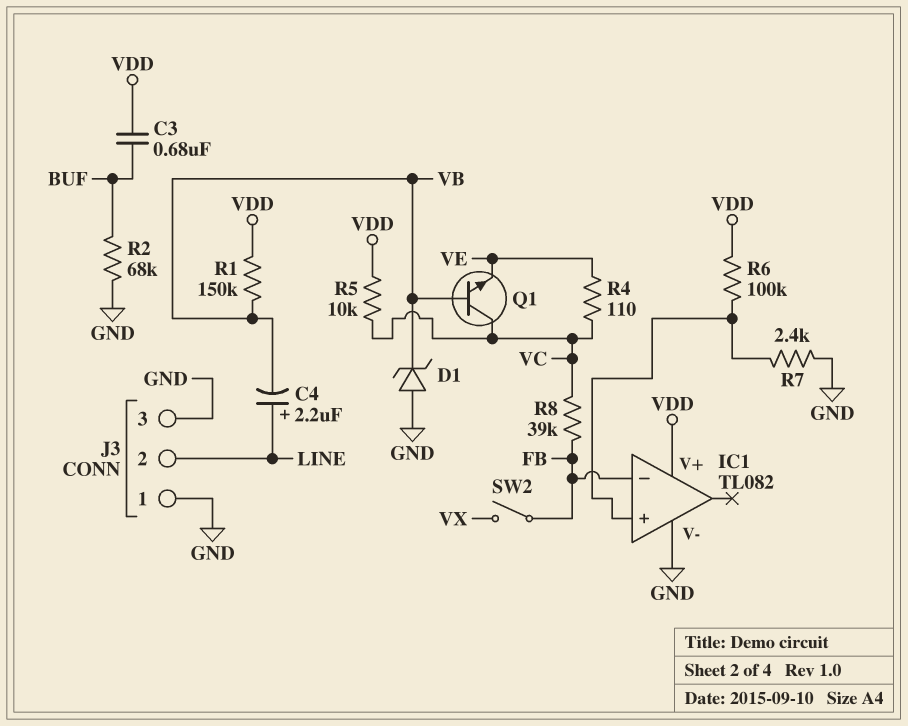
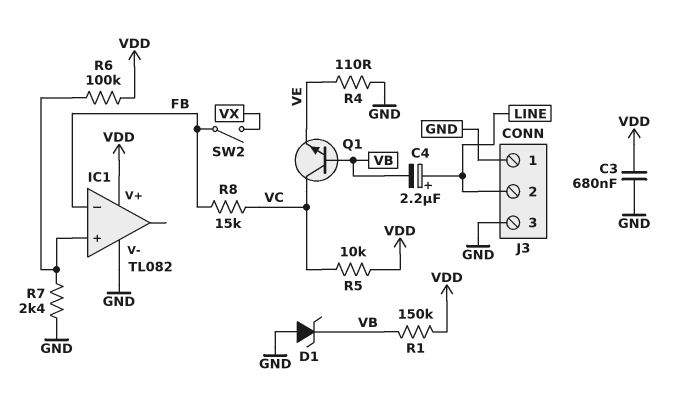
C3: 680nF (BUF, VDD) -> 680nF (GND, VDD)
R2: 68k (BUF, GND) -> none
R4: 110 (VC, VE) -> 110 (GND, VE)
R8: 39k (FB, VC) -> 15k (FB, VC)

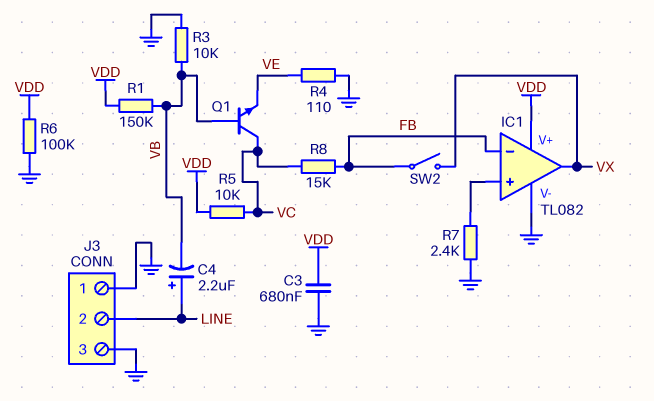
D1: zener (A GND, K VB) -> none
IC1 pin out: none -> VX
R3: none -> 10k (GND, VB)
R6: 100k (IC1/in+, VDD) -> 100k (GND, VDD)

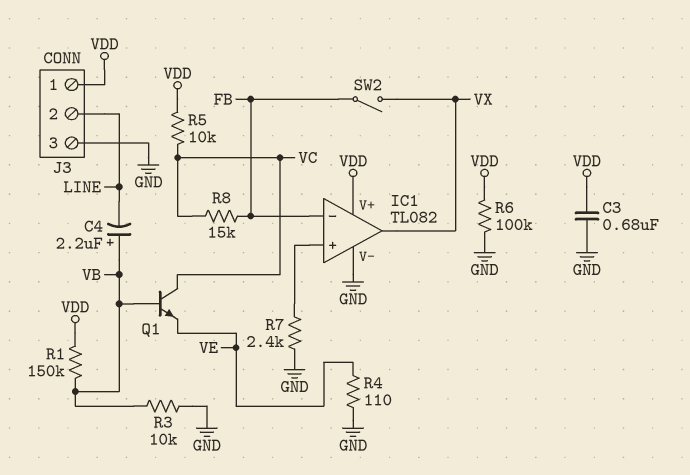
C4: 2.2uF (plus LINE, minus VB) -> 2.2uF (plus VB, minus LINE)
J3 pin 1: GND -> VDD

